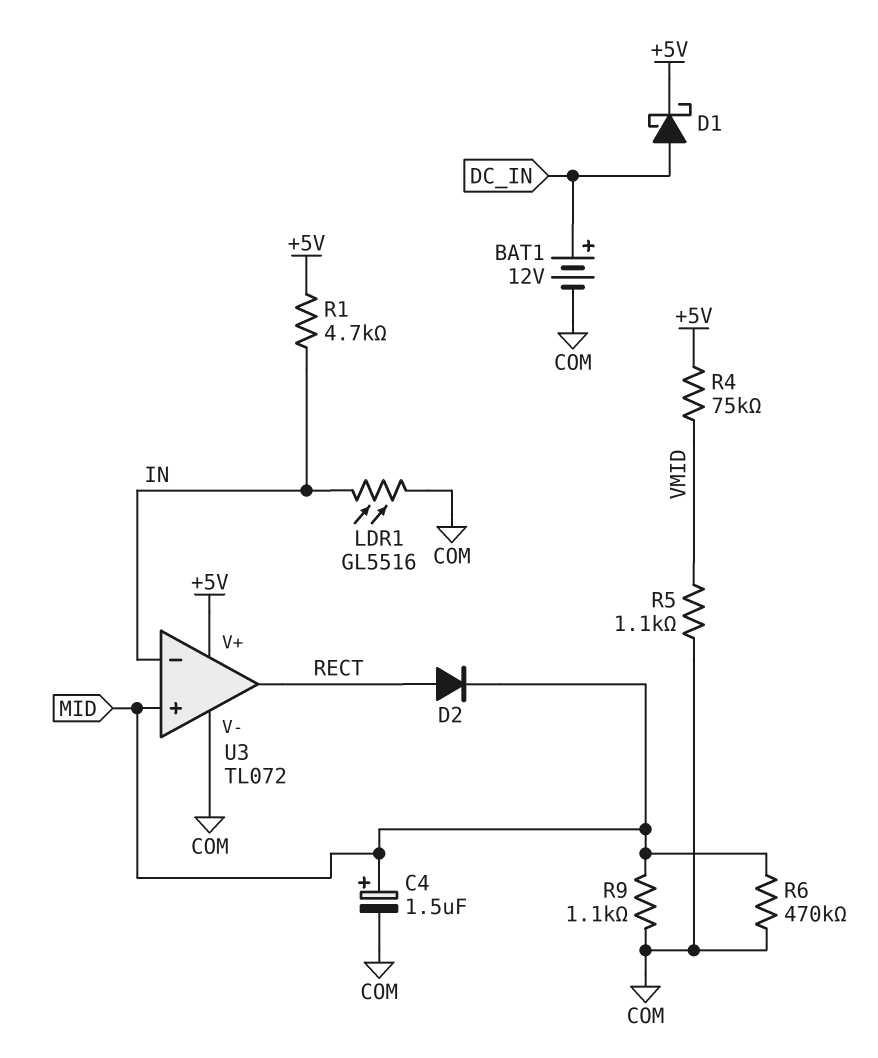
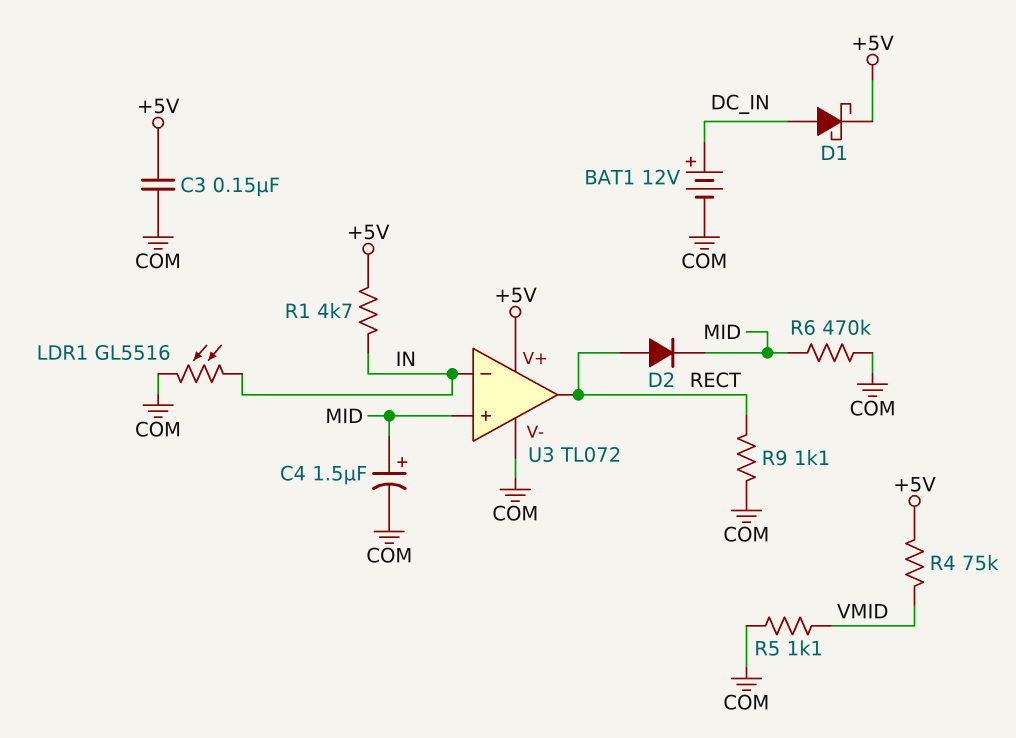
C3: none -> 150nF (+5V, COM)
R9: 1.1k (COM, MID) -> 1.1k (COM, RECT)

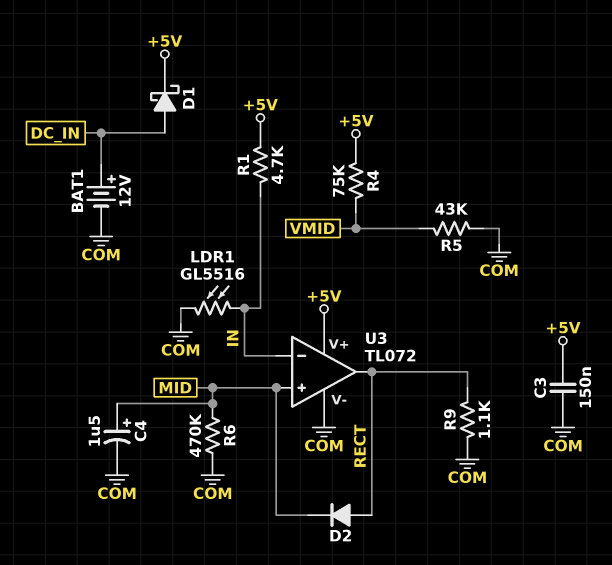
R5: 1.1k (COM, VMID) -> 43k (COM, VMID)

